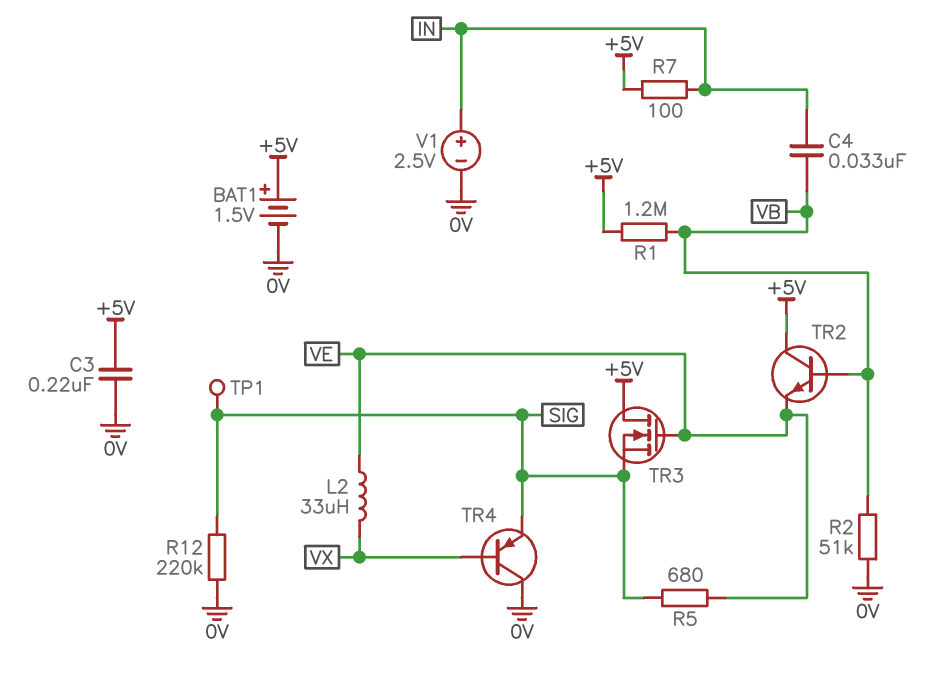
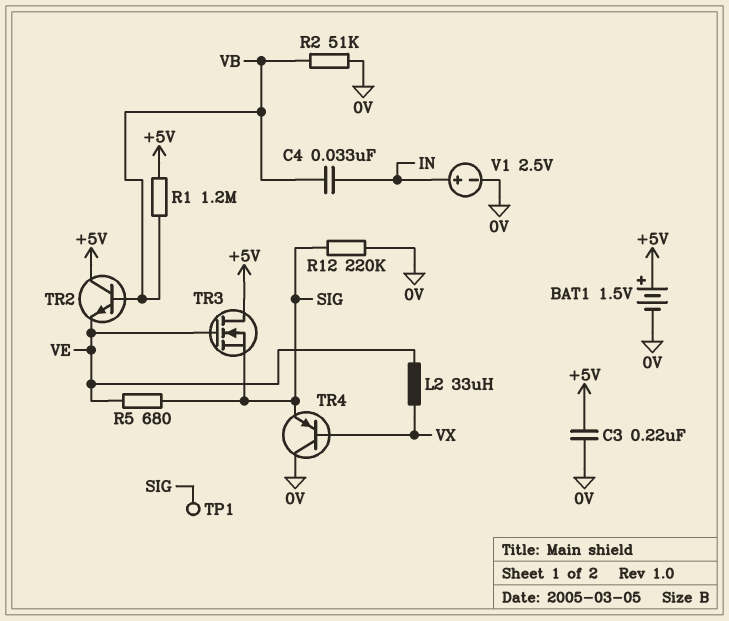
R7: 100 (+5V, IN) -> none

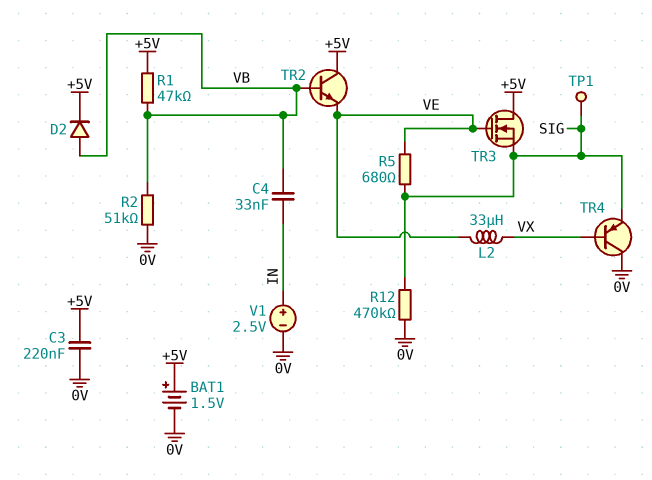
D2: none -> diode (A VB, K +5V)
R1: 1.2M (+5V, VB) -> 47k (+5V, VB)
R12: 220k (0V, SIG) -> 470k (0V, SIG)

